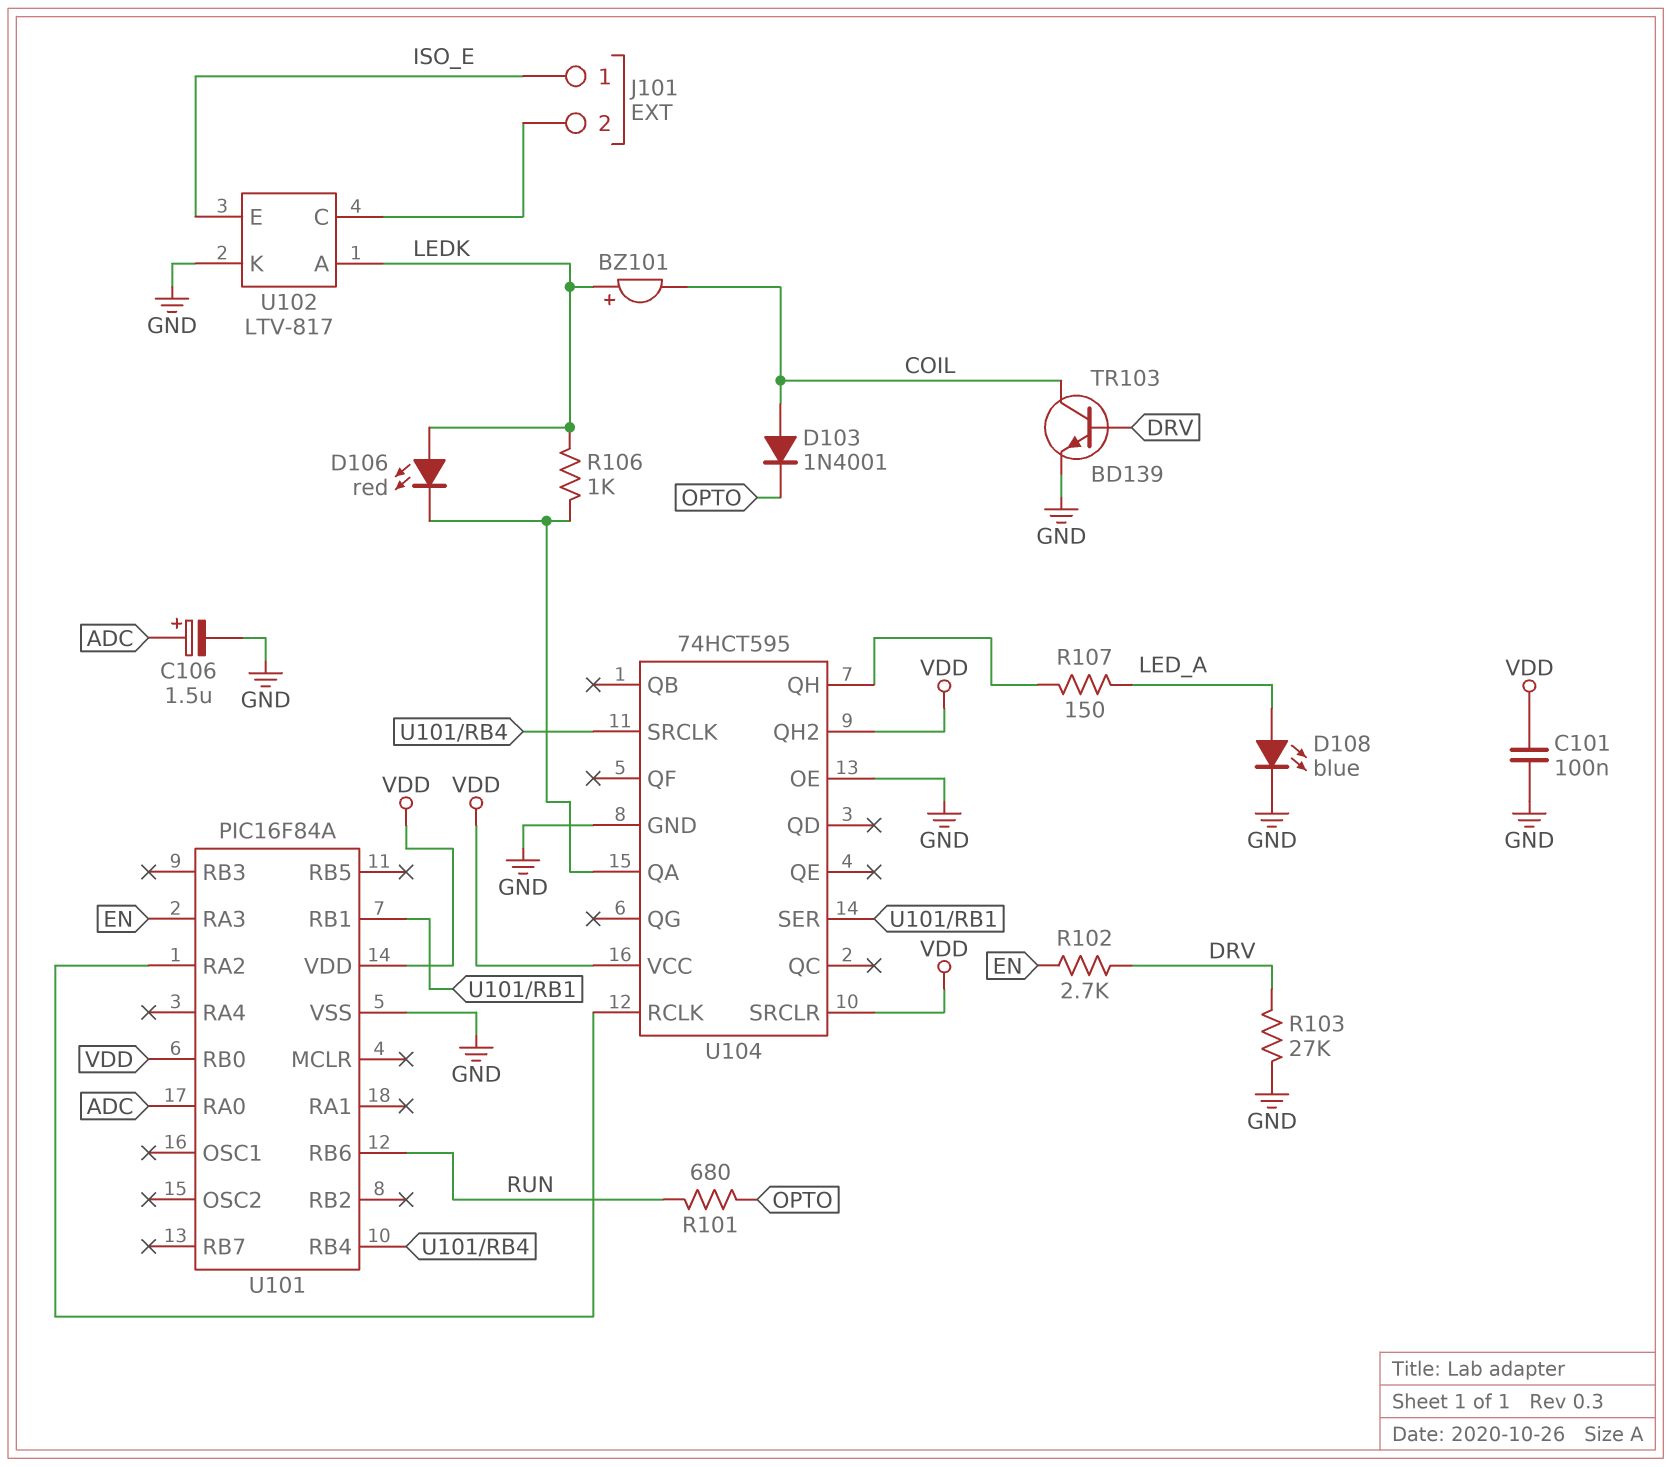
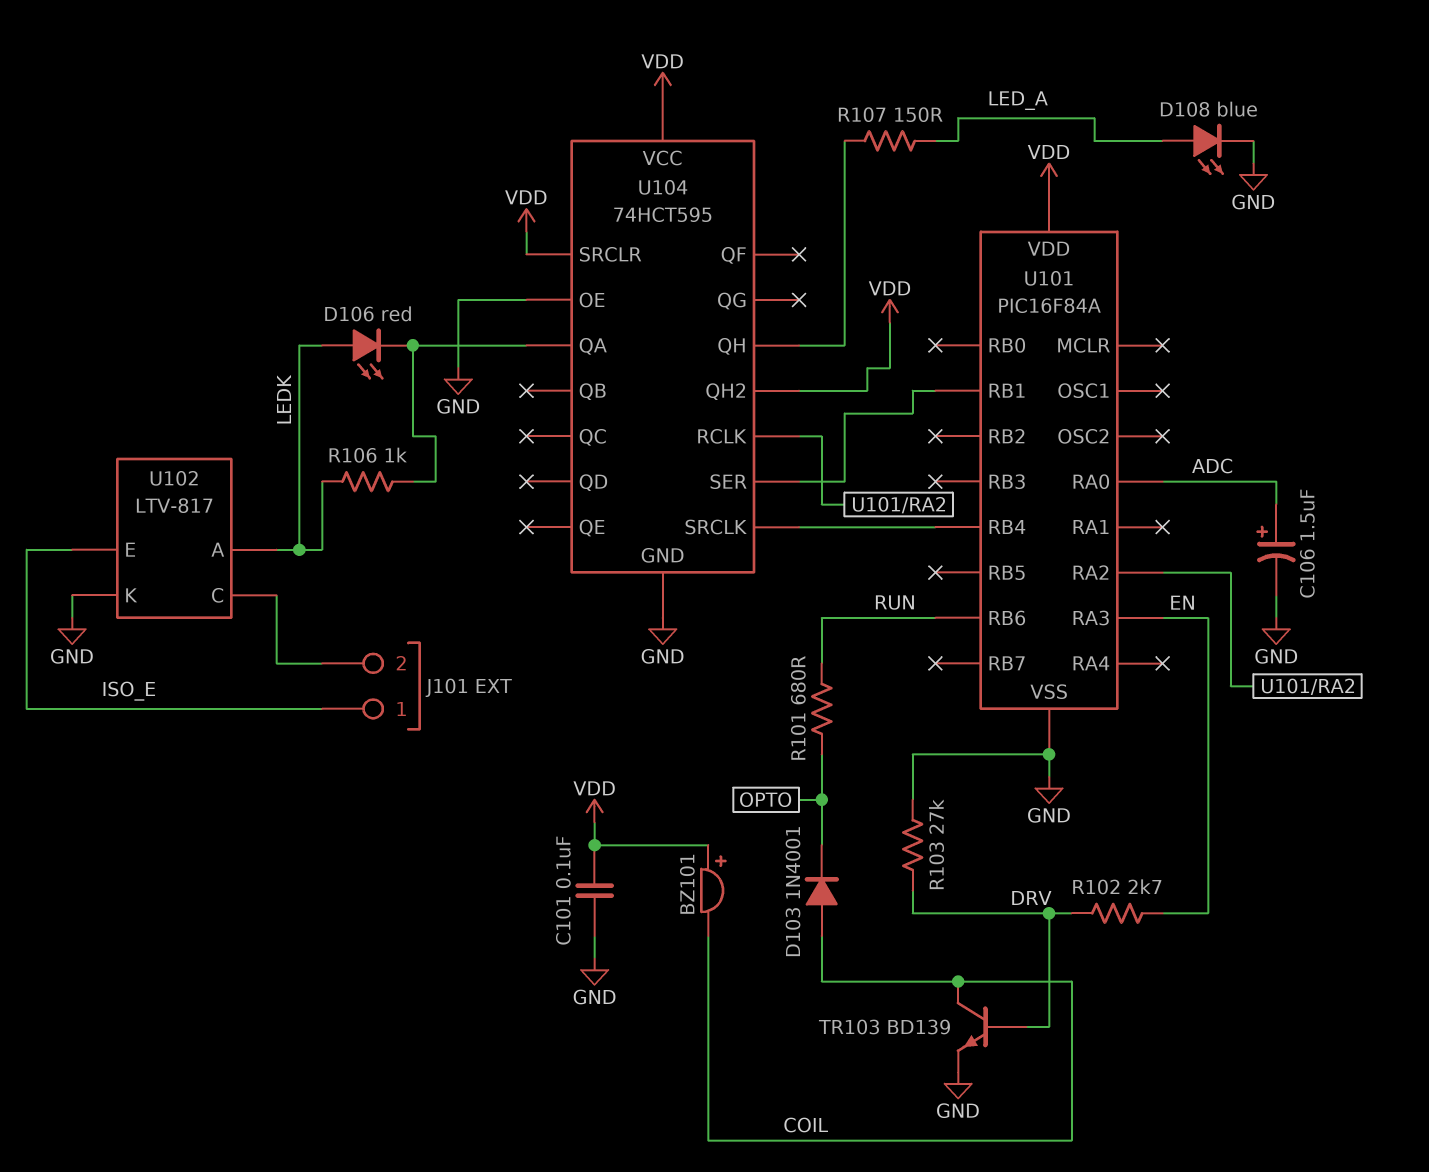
BZ101: buzzer (plus LEDK, minus COIL) -> buzzer (plus VDD, minus COIL)
U101 pin RB0: VDD -> none

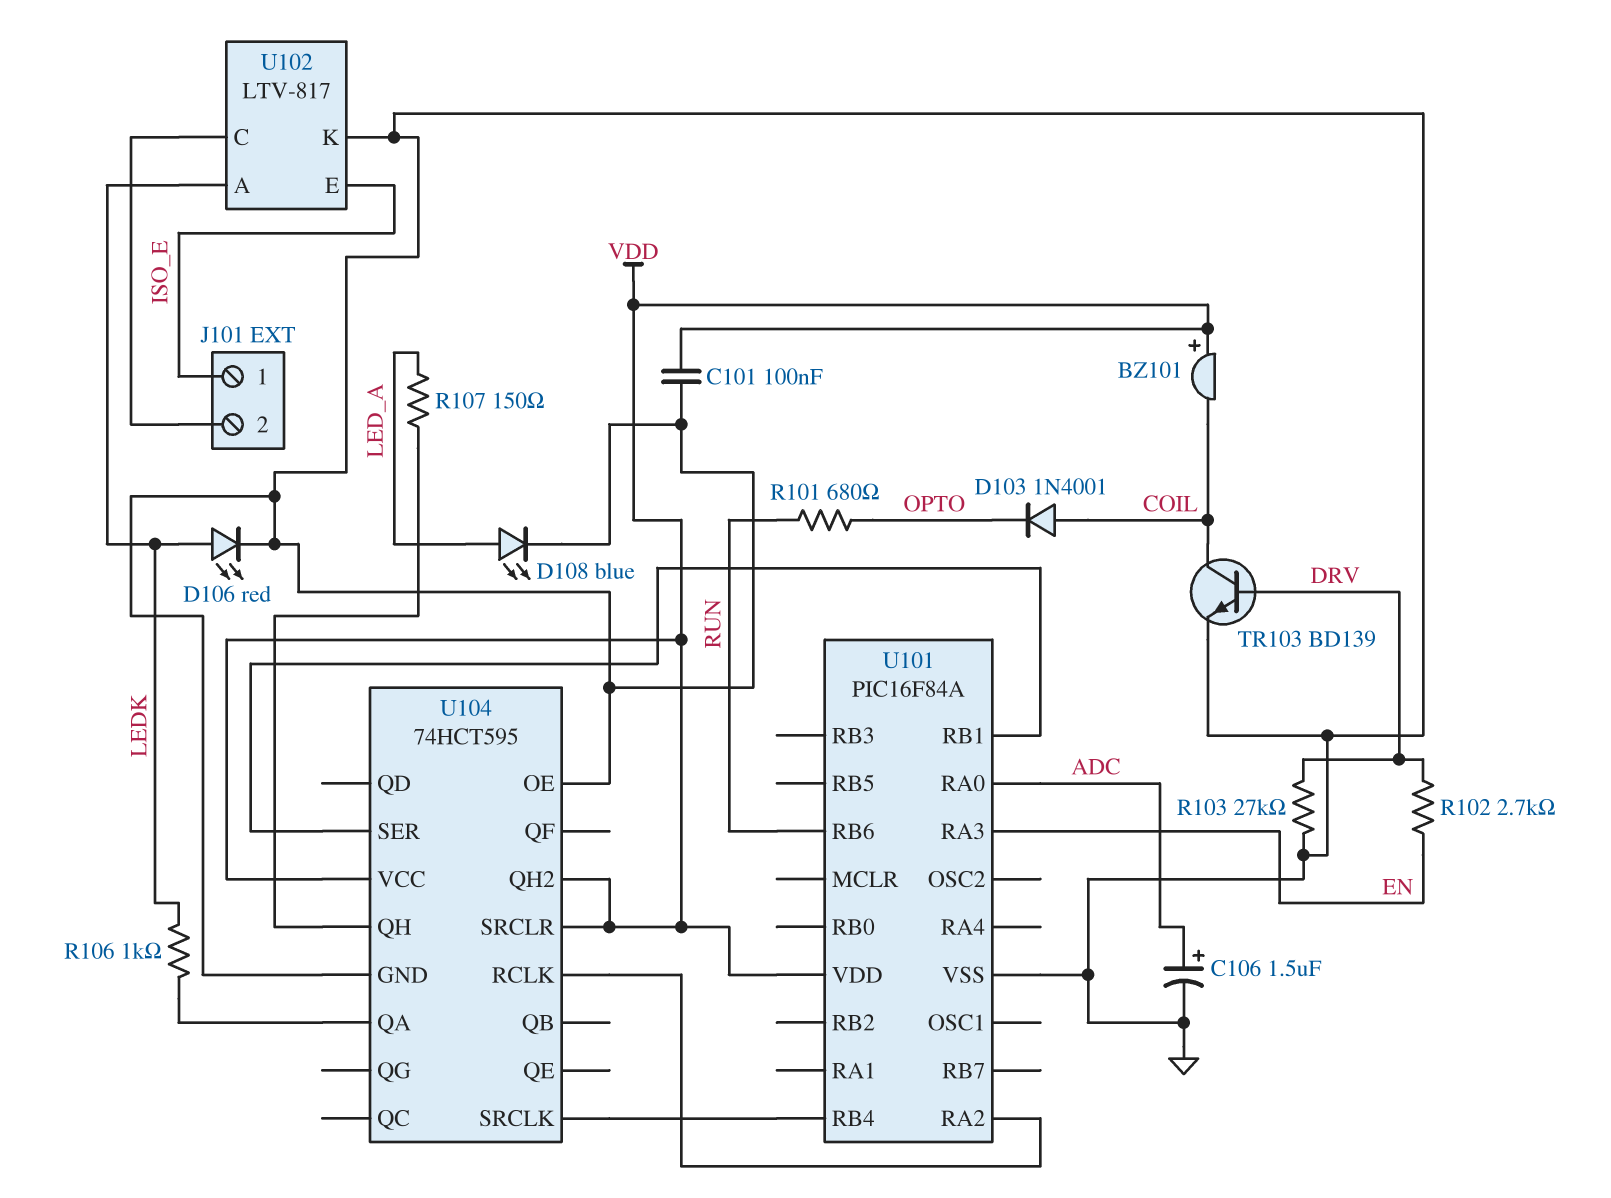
D106: LED red (A LEDK, K U104/QA) -> LED red (A LEDK, K GND)

